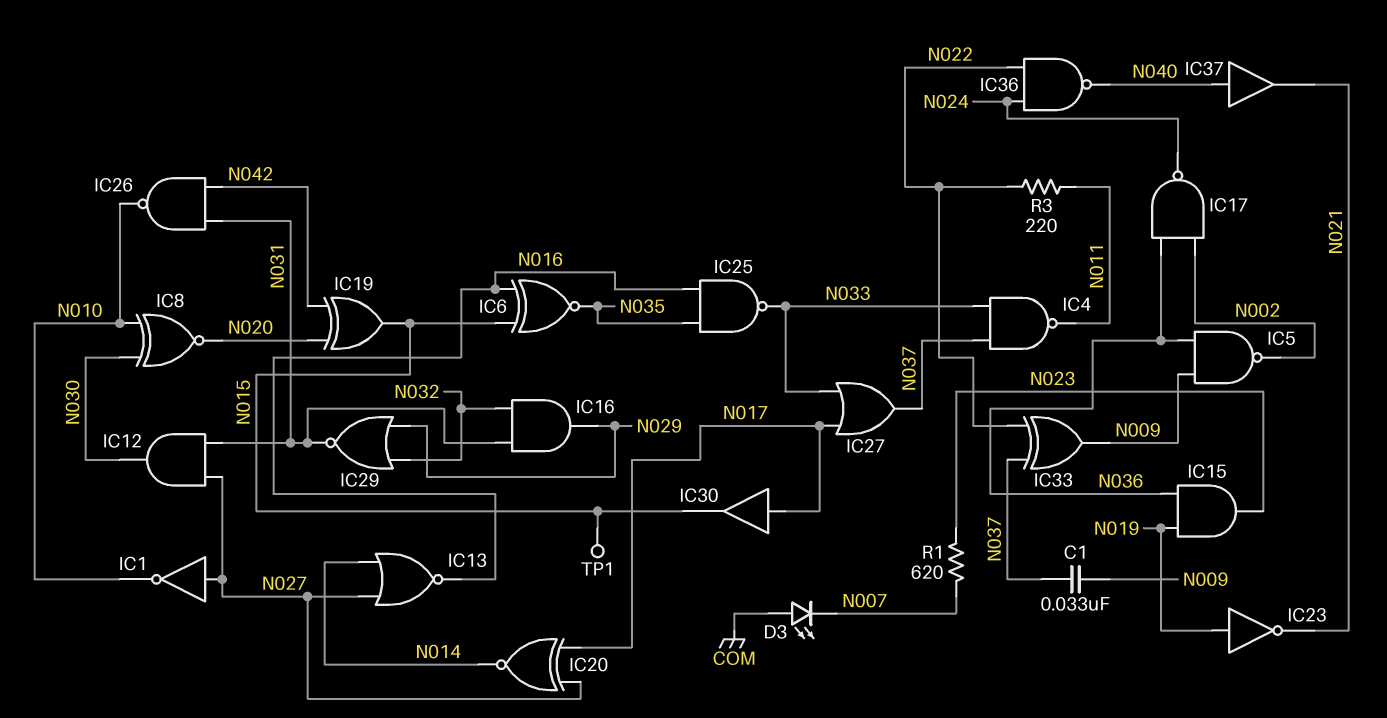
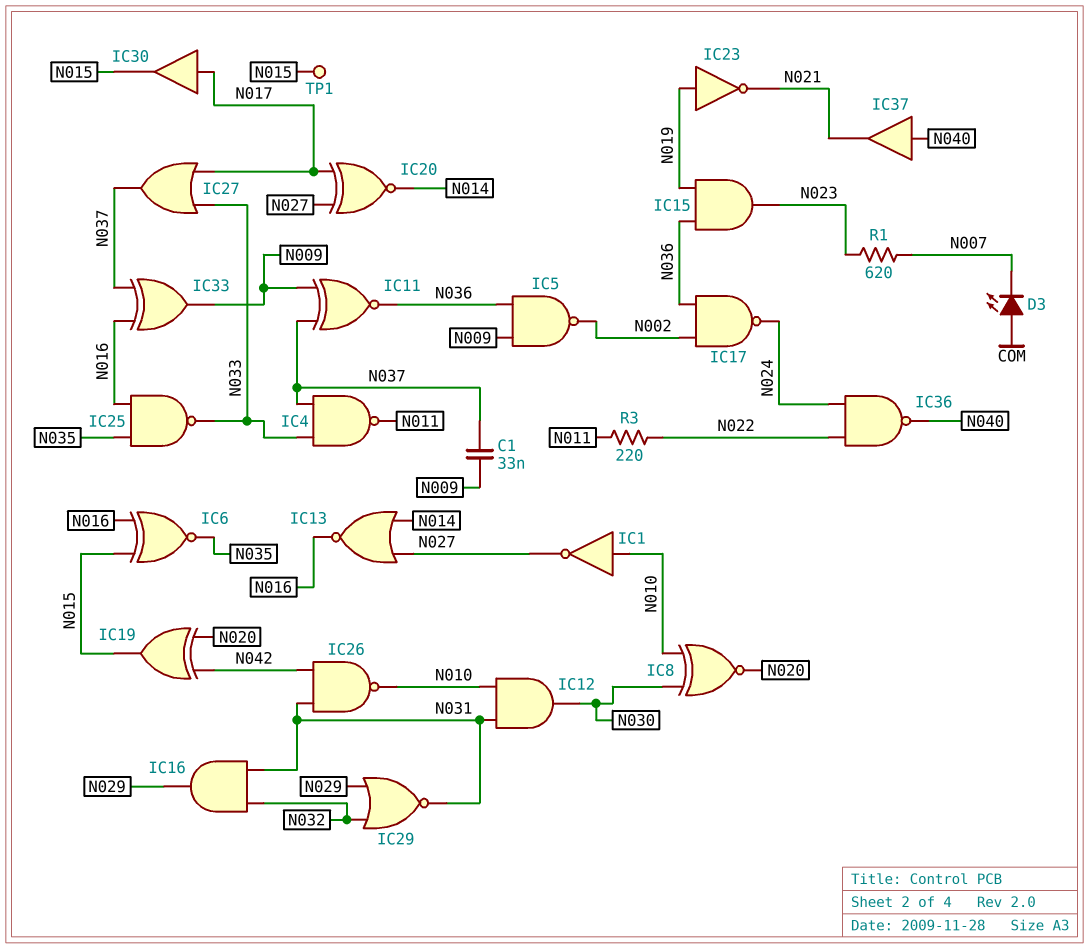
IC1: NOT (in N027, out N010) -> NOT (in N010, out N027)
IC11: none -> XNOR (in N009, in N037, out N036)
IC12: AND (in N027, in N031, out N030) -> AND (in N010, in N031, out N030)
IC33: XOR (in N022, in N037, out N009) -> XOR (in N016, in N037, out N009)

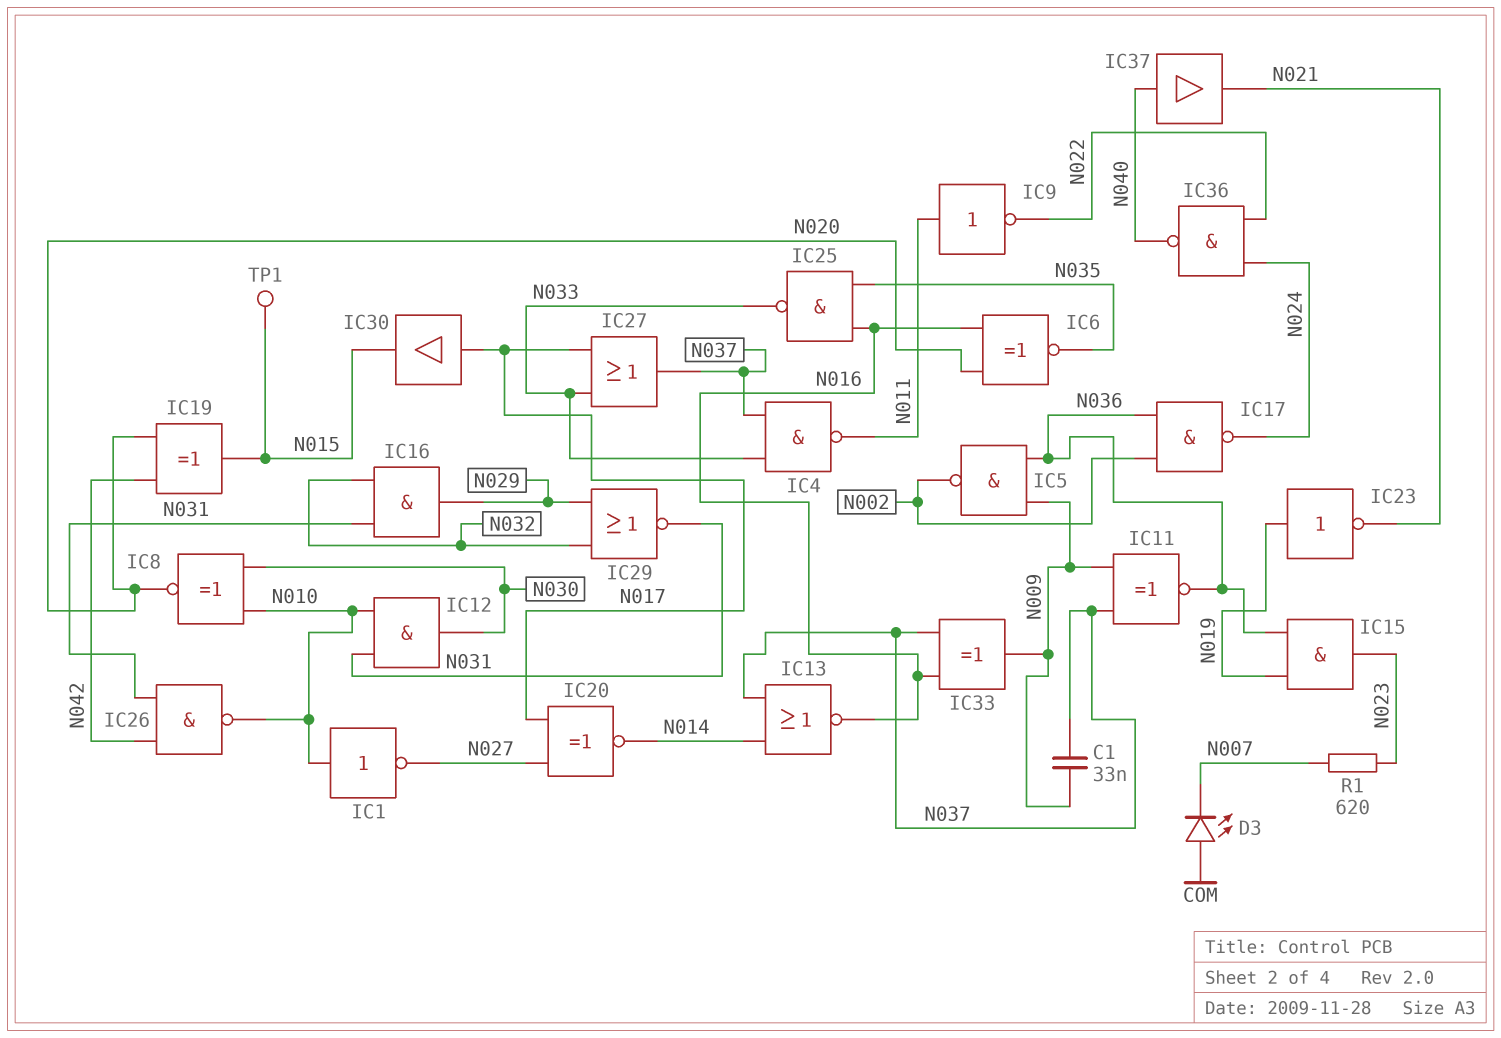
IC6: XNOR (in N015, in N016, out N035) -> XNOR (in N016, in N020, out N035)
IC9: none -> NOT (in N011, out N022)
IC13: NOR (in N014, in N027, out N016) -> NOR (in N014, in N037, out N016)
R3: 220 (N011, N022) -> none

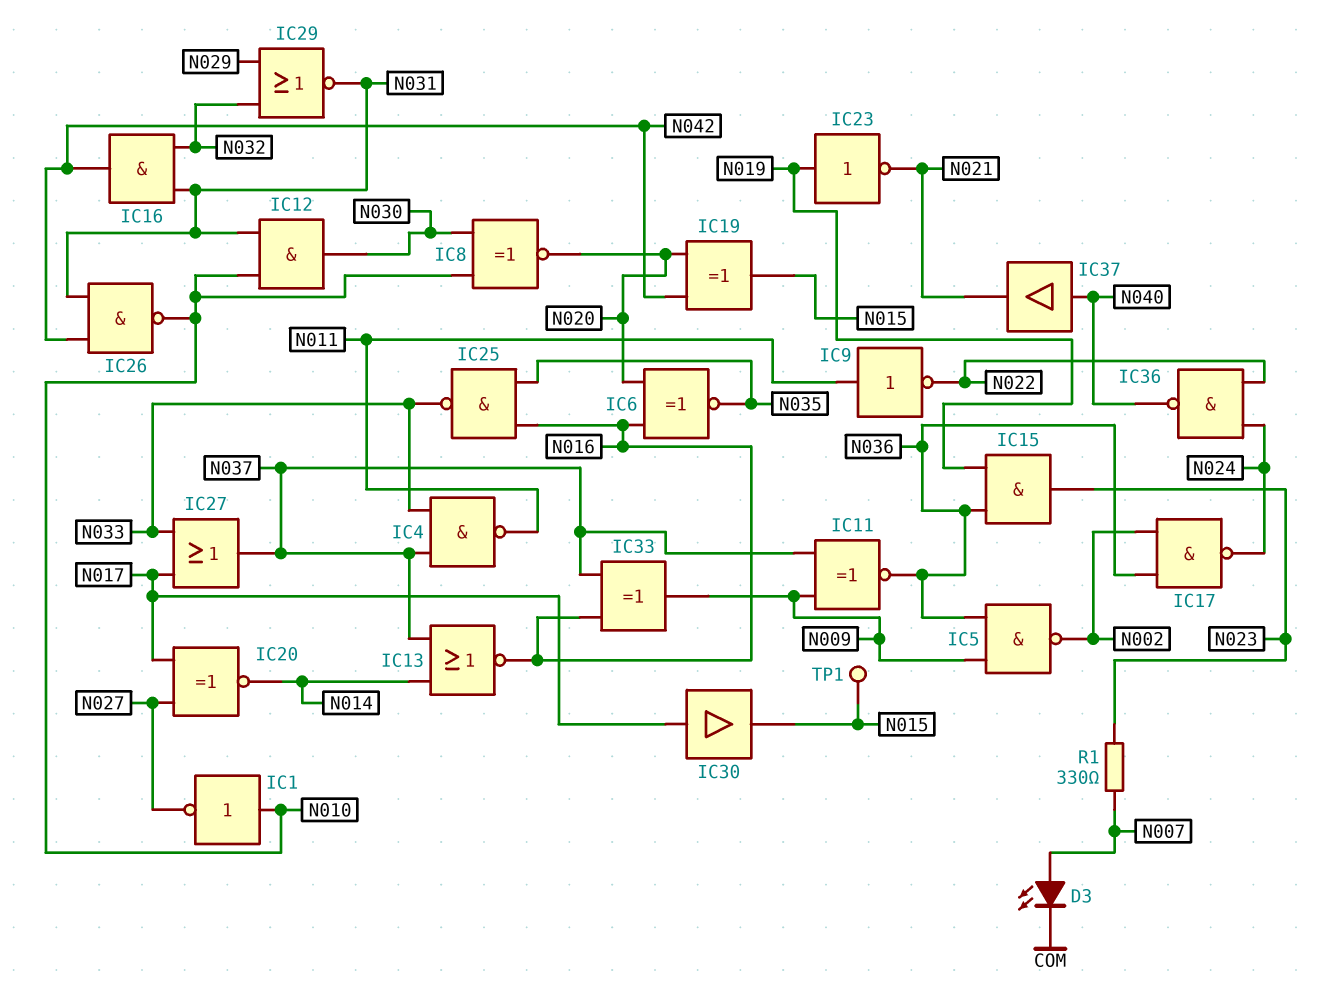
C1: 33nF (N009, N037) -> none
D3: LED (A COM, K N007) -> LED (A N007, K COM)
IC16: AND (in N031, in N032, out N029) -> AND (in N031, in N032, out N042)
R1: 620 (N007, N023) -> 330 (N007, N023)

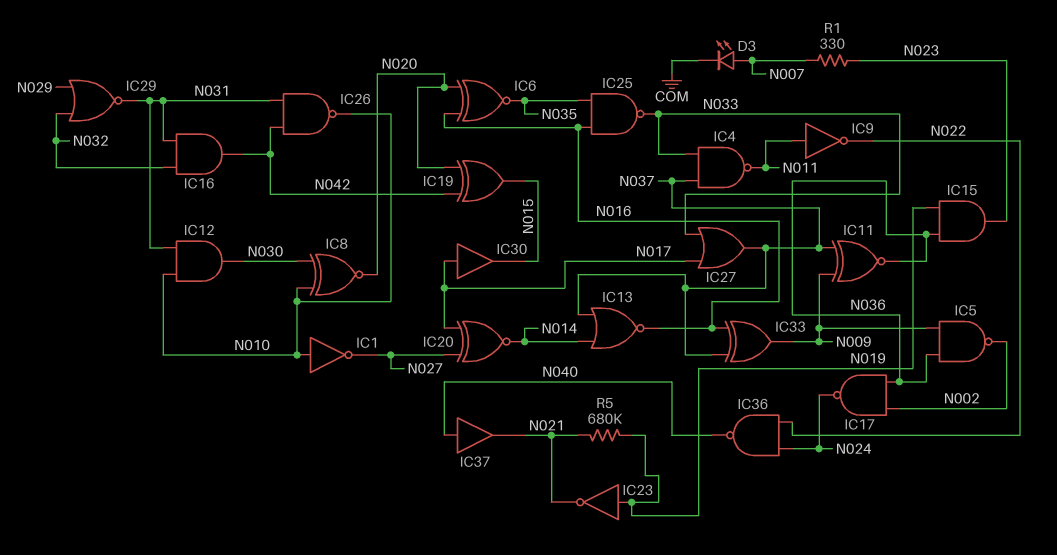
R5: none -> 680k (N019, N021)
TP1: test point (N015) -> none

